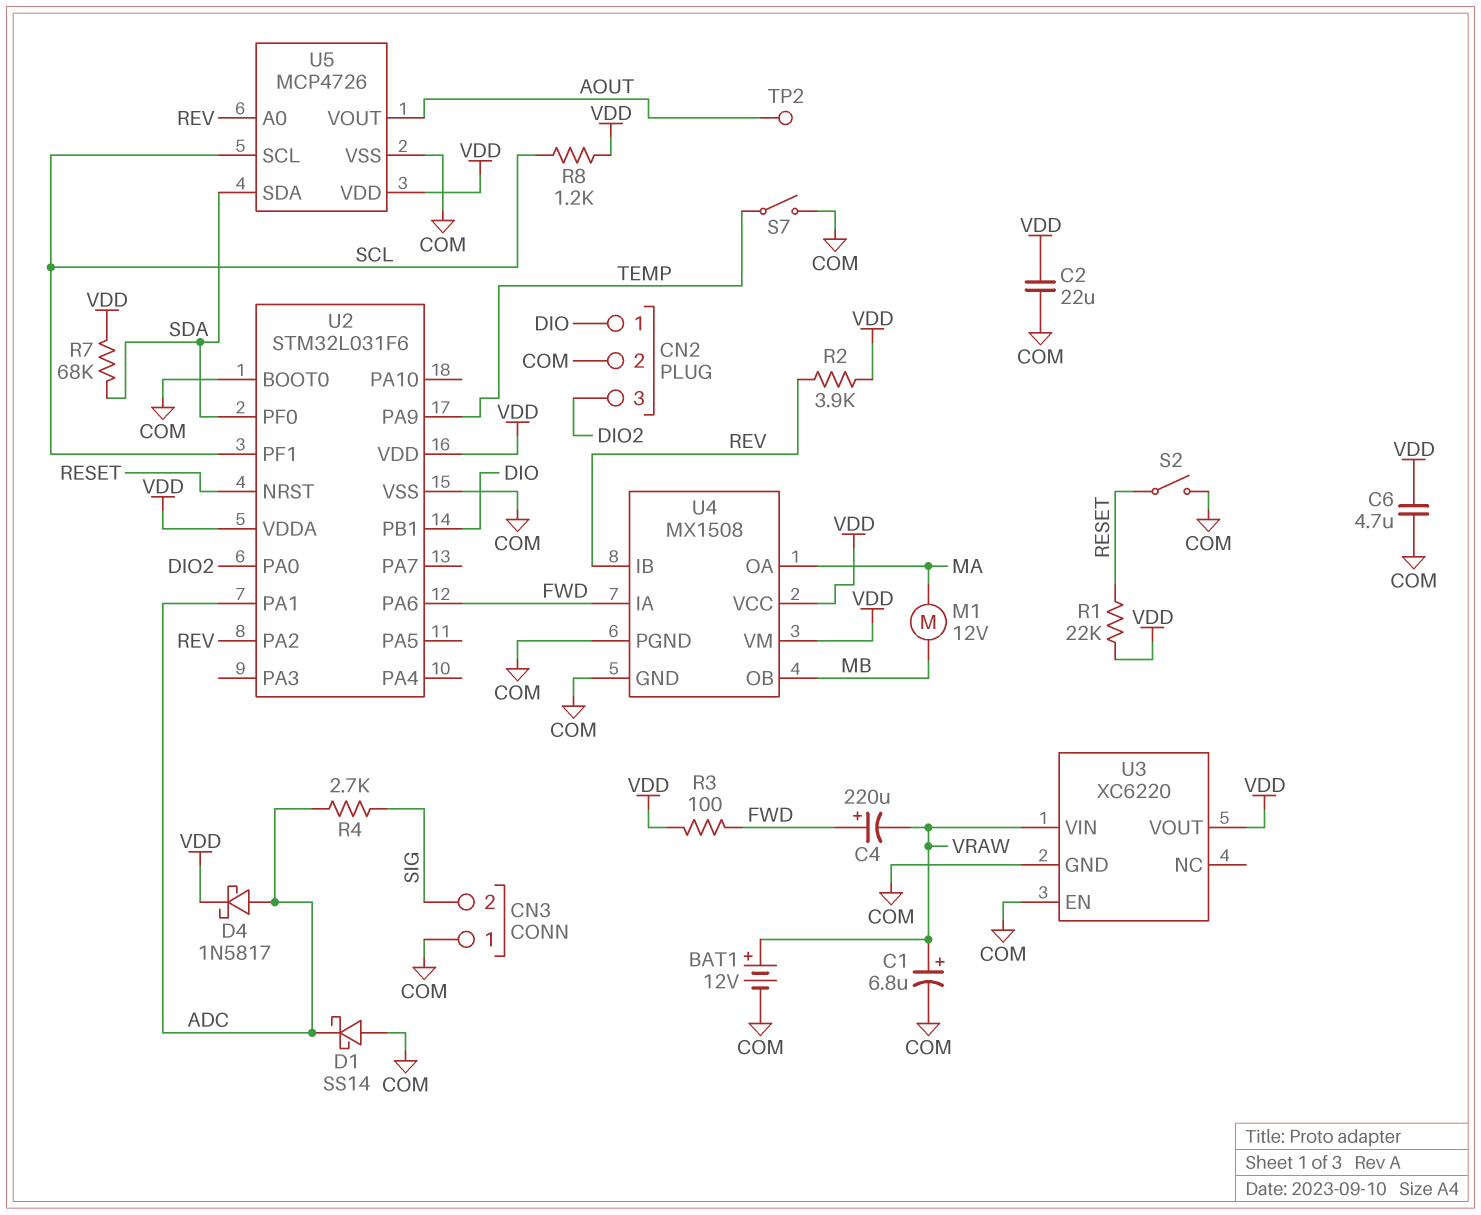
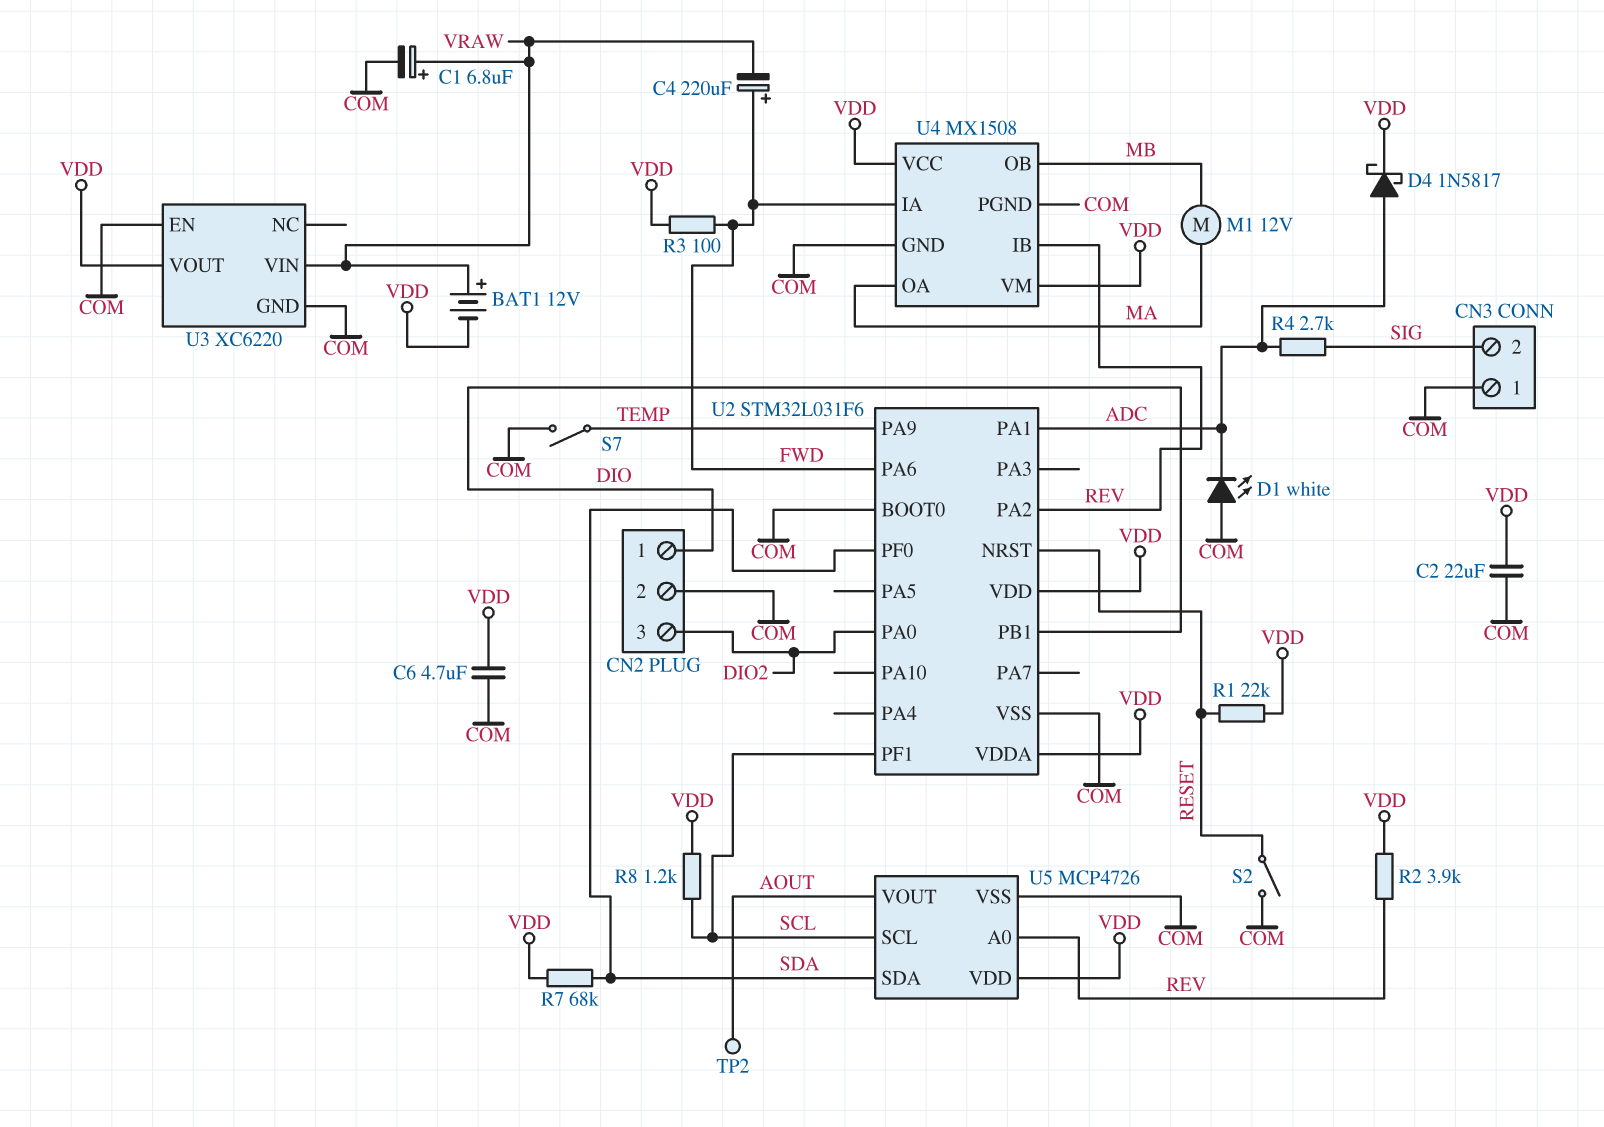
BAT1: 12V (plus VRAW, minus COM) -> 12V (plus VRAW, minus VDD)
D1: schottky SS14 (A COM, K ADC) -> LED white (A COM, K ADC)

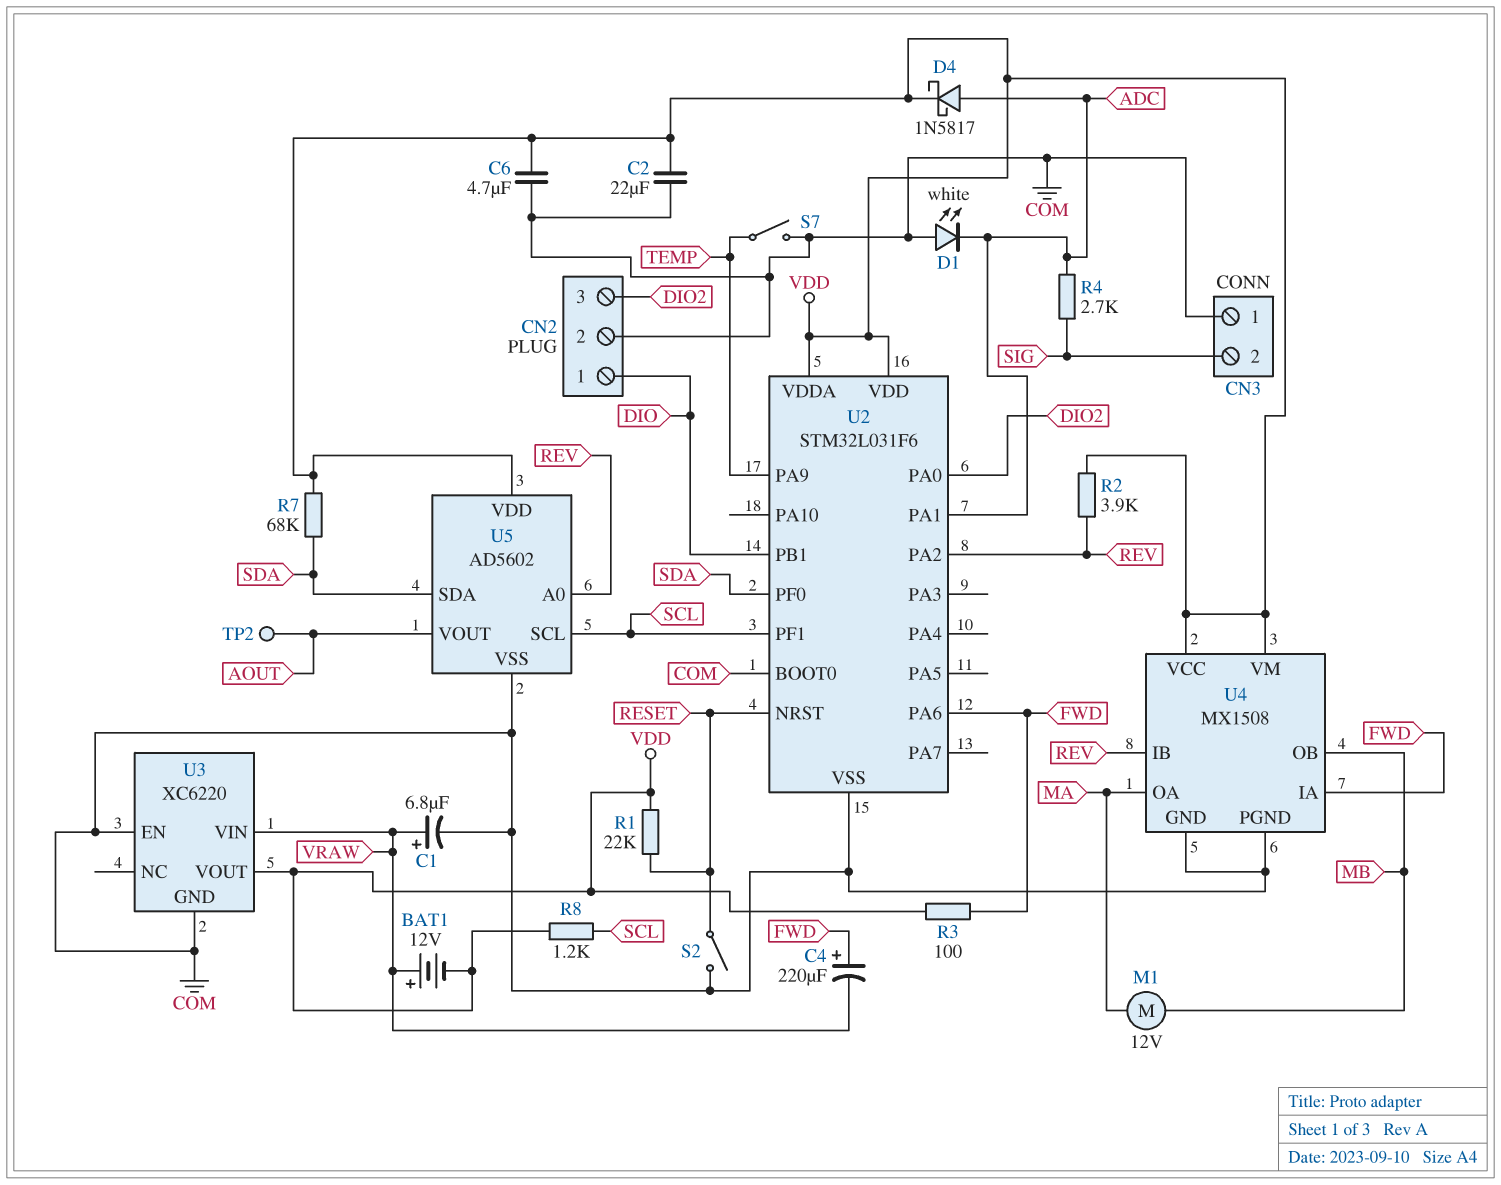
U5: MCP4726 -> AD5602

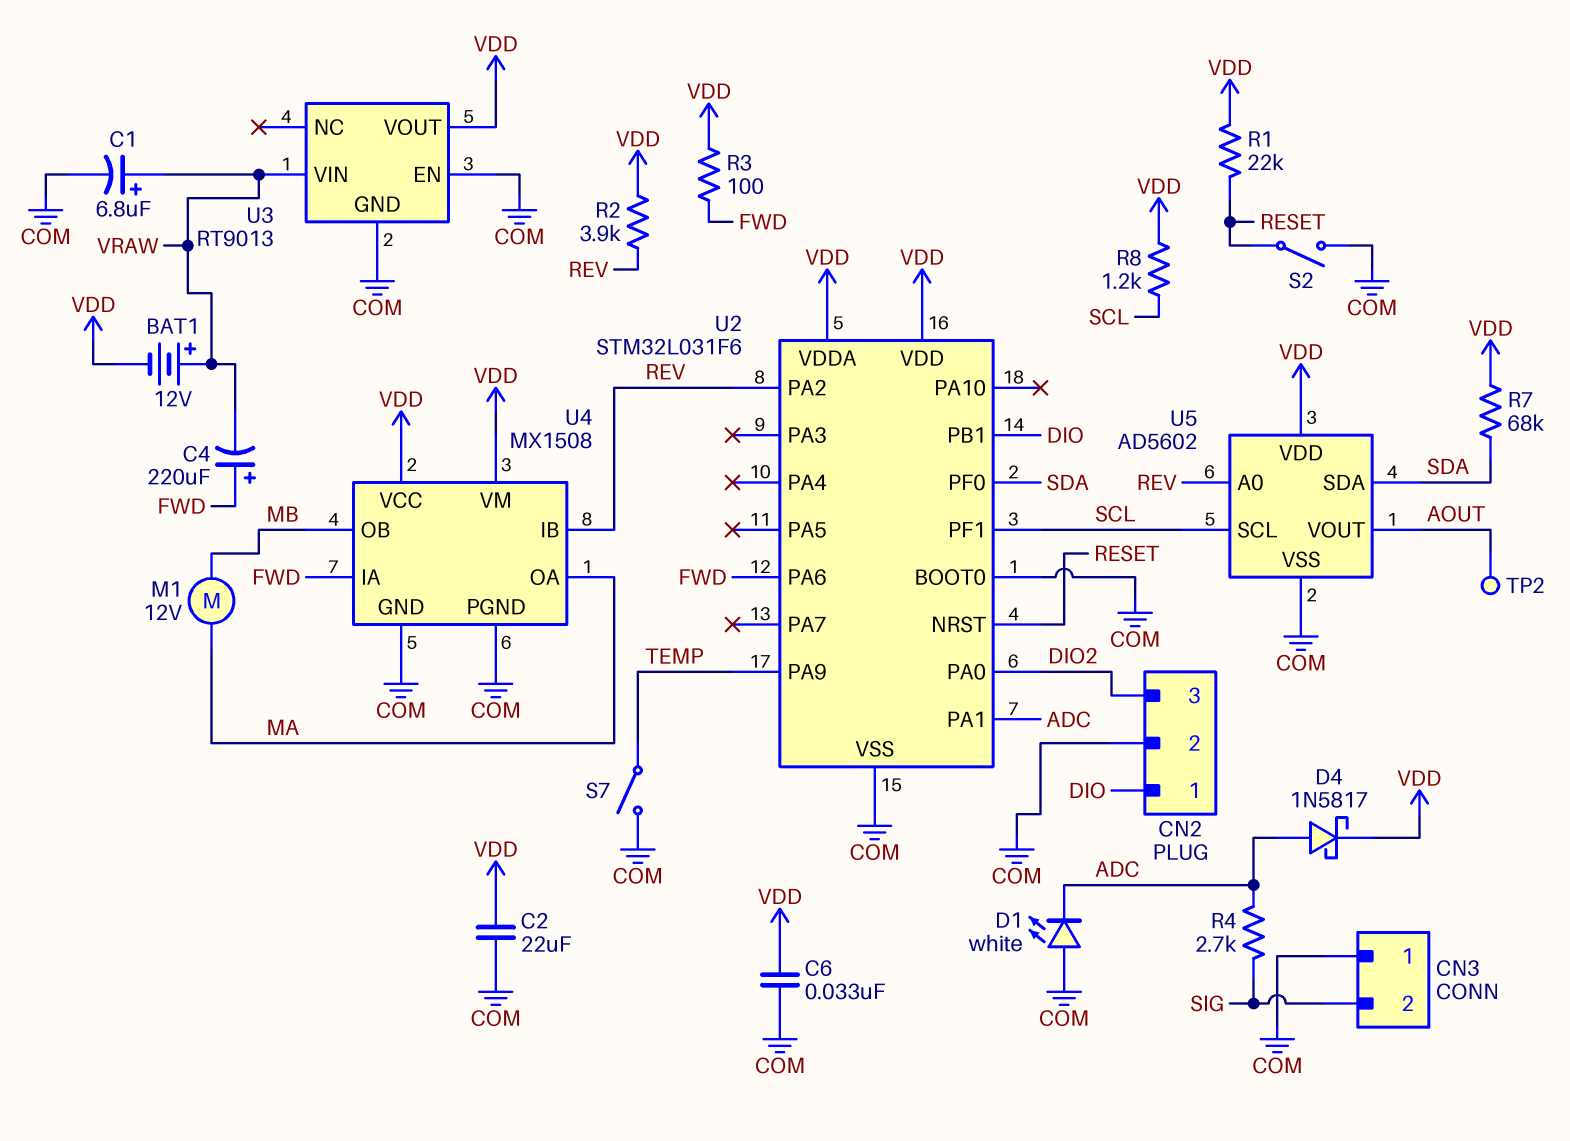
C6: 4.7uF (COM, VDD) -> 33nF (COM, VDD)
U3: XC6220 -> RT9013

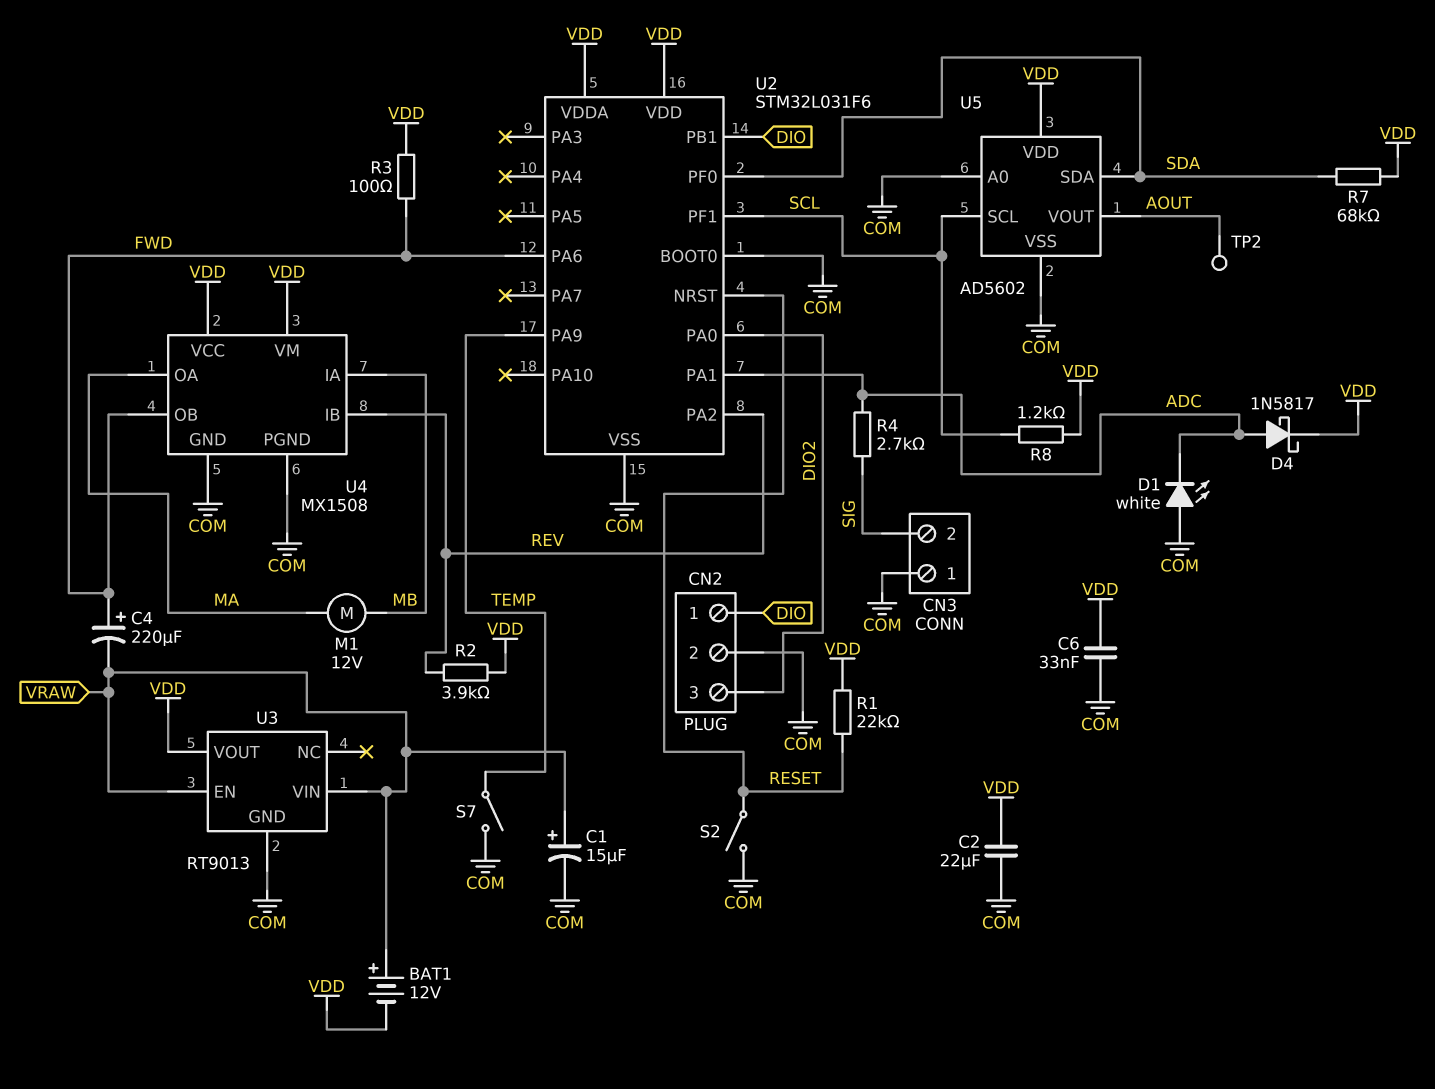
C1: 6.8uF (plus VRAW, minus COM) -> 15uF (plus VRAW, minus COM)
U3 pin EN: COM -> VRAW
U4 pin IA: FWD -> MB
U4 pin OB: MB -> FWD
U5 pin A0: REV -> COM

